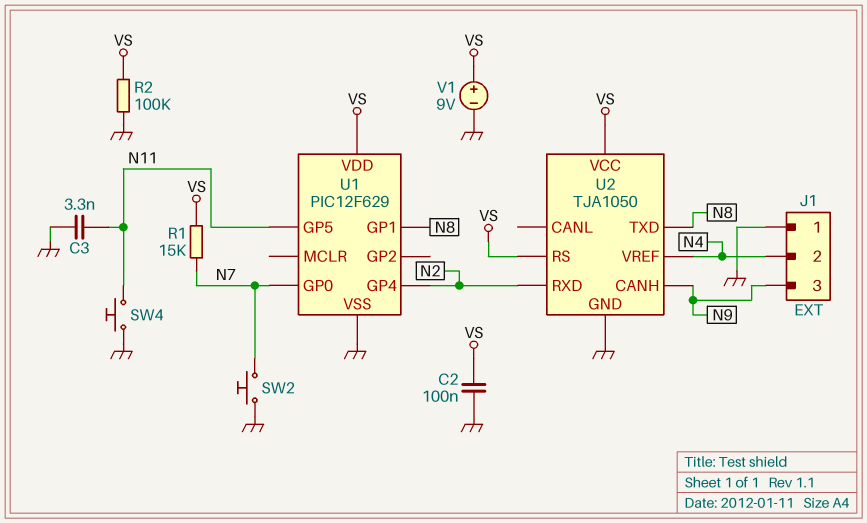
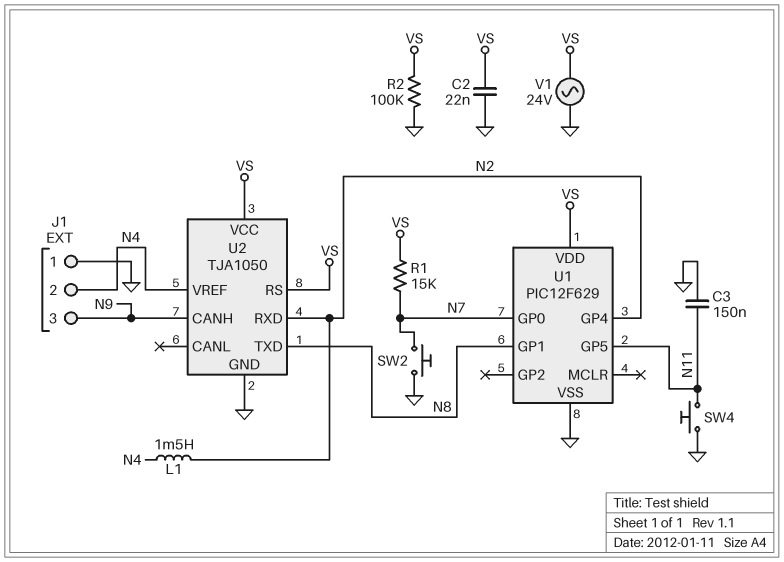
C2: 100nF (GND, VS) -> 22nF (GND, VS)
C3: 3.3nF (GND, N11) -> 150nF (GND, N11)
L1: none -> 1.5mH (N2, N4)
V1: 9V (plus VS, minus GND) -> AC 24V (GND, VS)

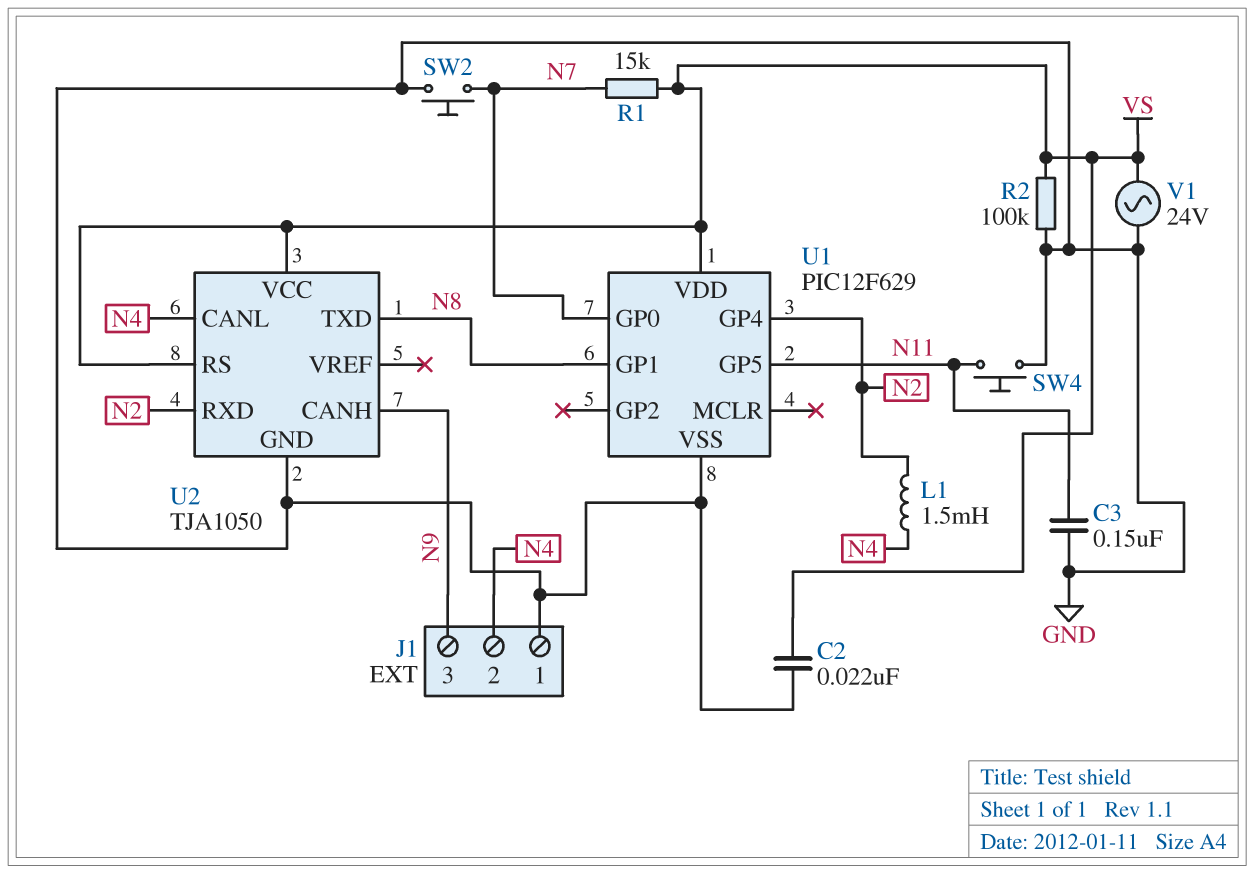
U2 pin CANL: none -> N4
U2 pin VREF: N4 -> none

